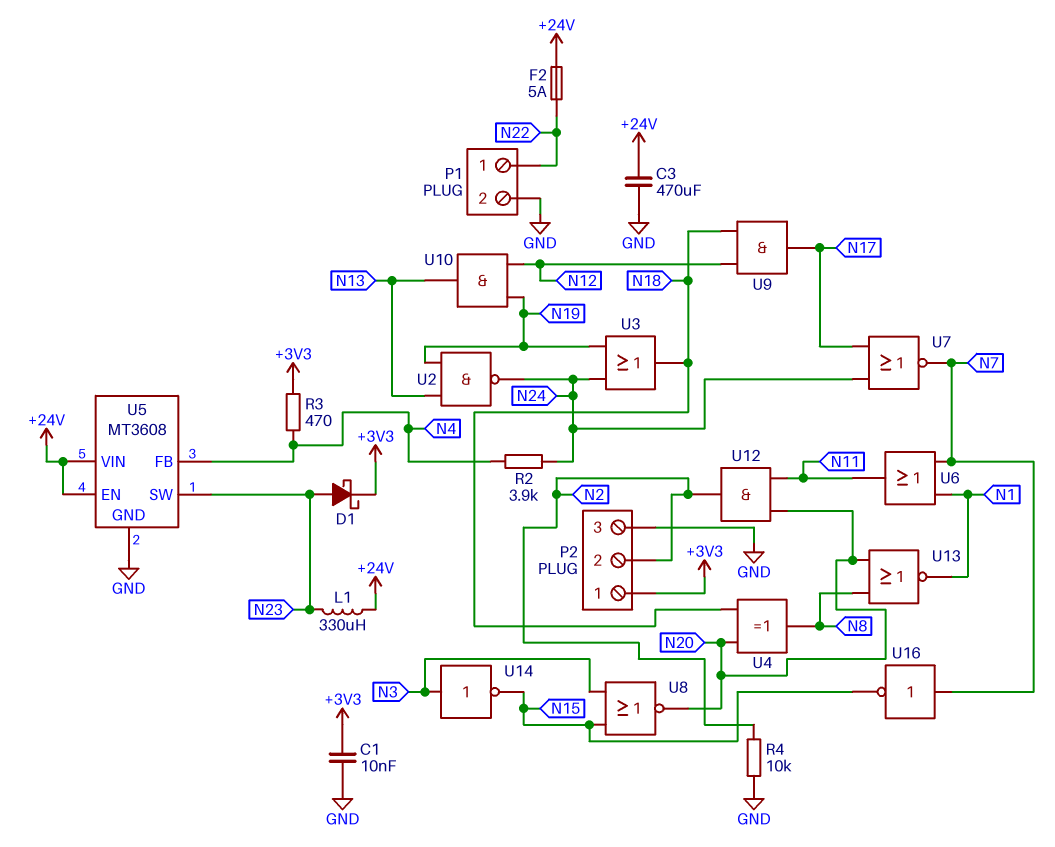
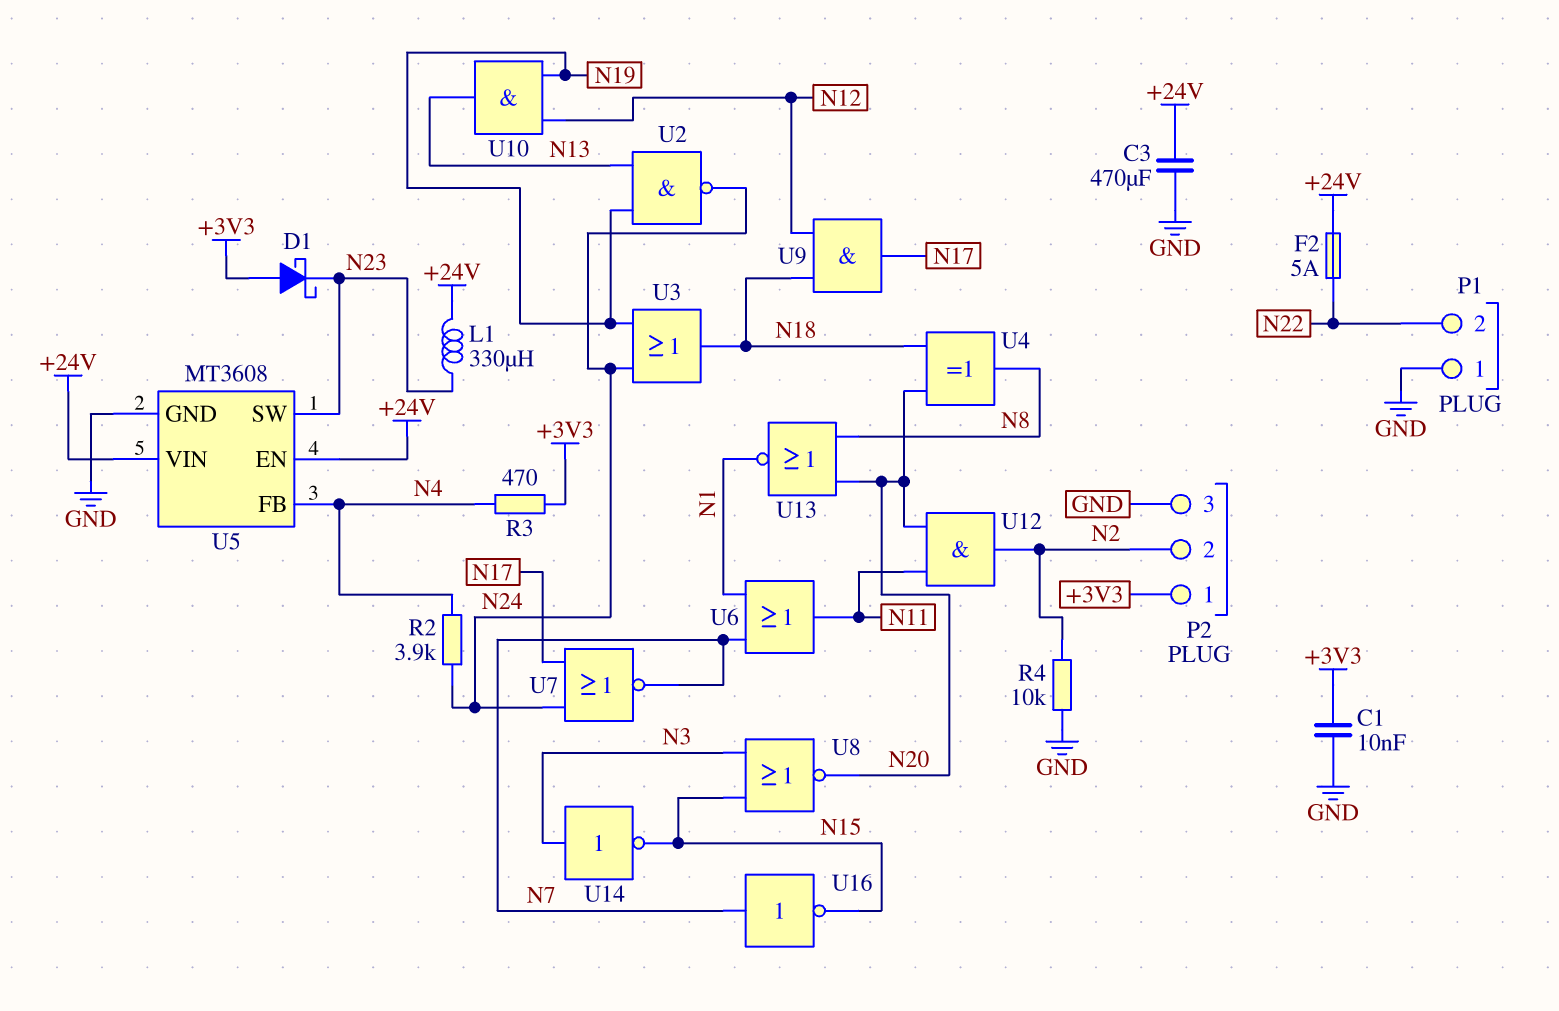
D1: schottky (A N23, K +3V3) -> schottky (A +3V3, K N23)
P1 pin 1: N22 -> GND
P1 pin 2: GND -> N22

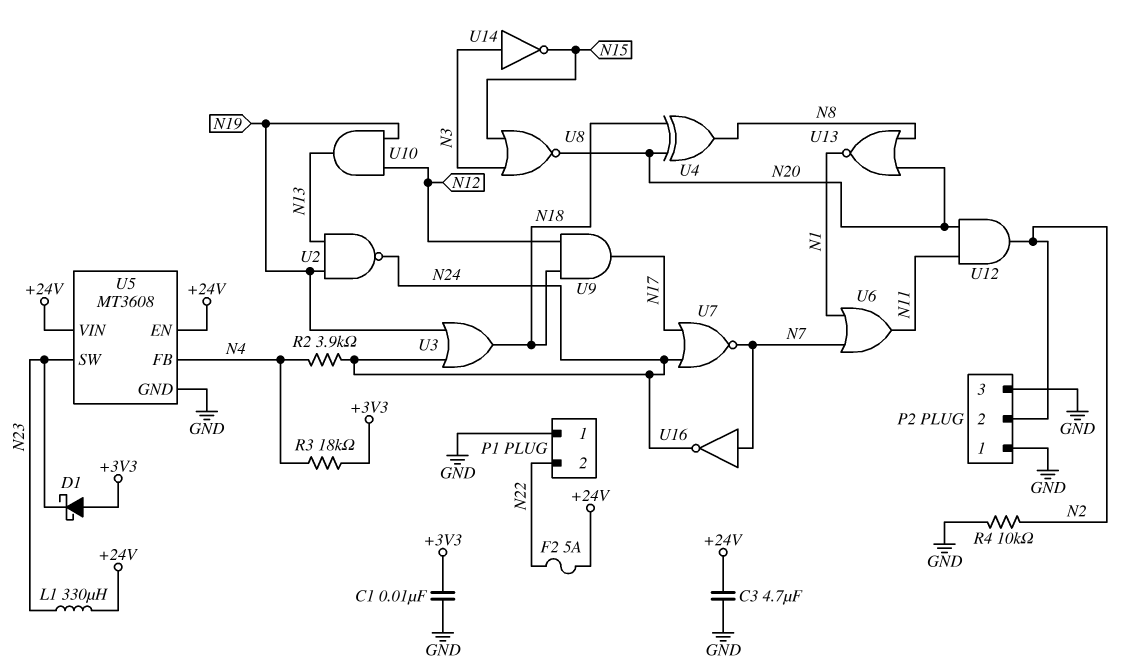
C3: 470uF (+24V, GND) -> 4.7uF (+24V, GND)
P2 pin 1: +3V3 -> GND
R3: 470 (+3V3, N4) -> 18k (+3V3, N4)
U16: NOT (in N7, out N15) -> NOT (in N7, out N24)

